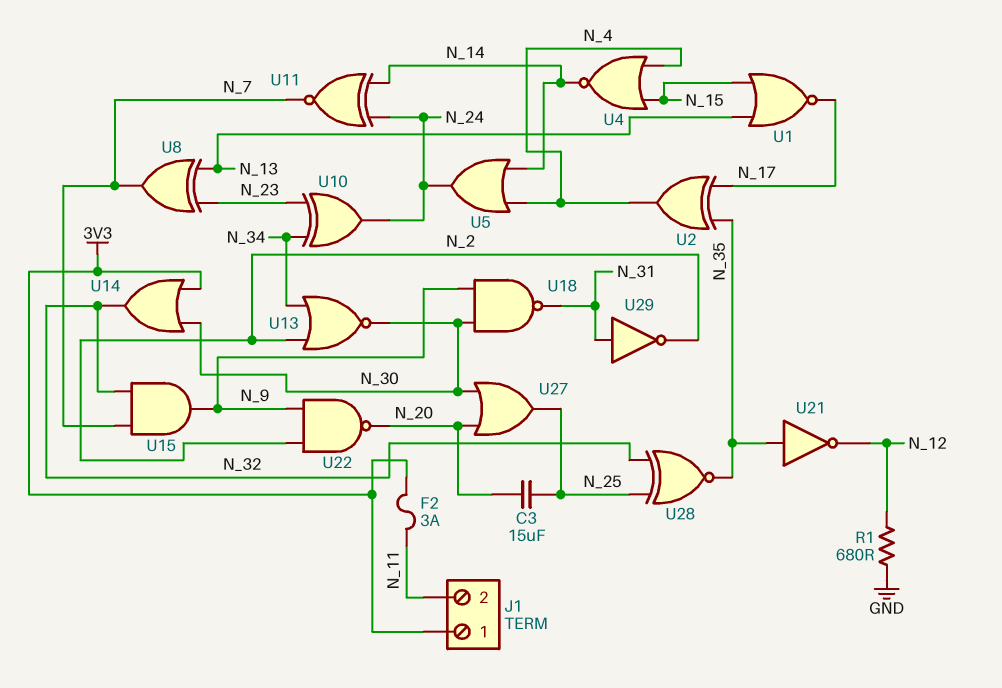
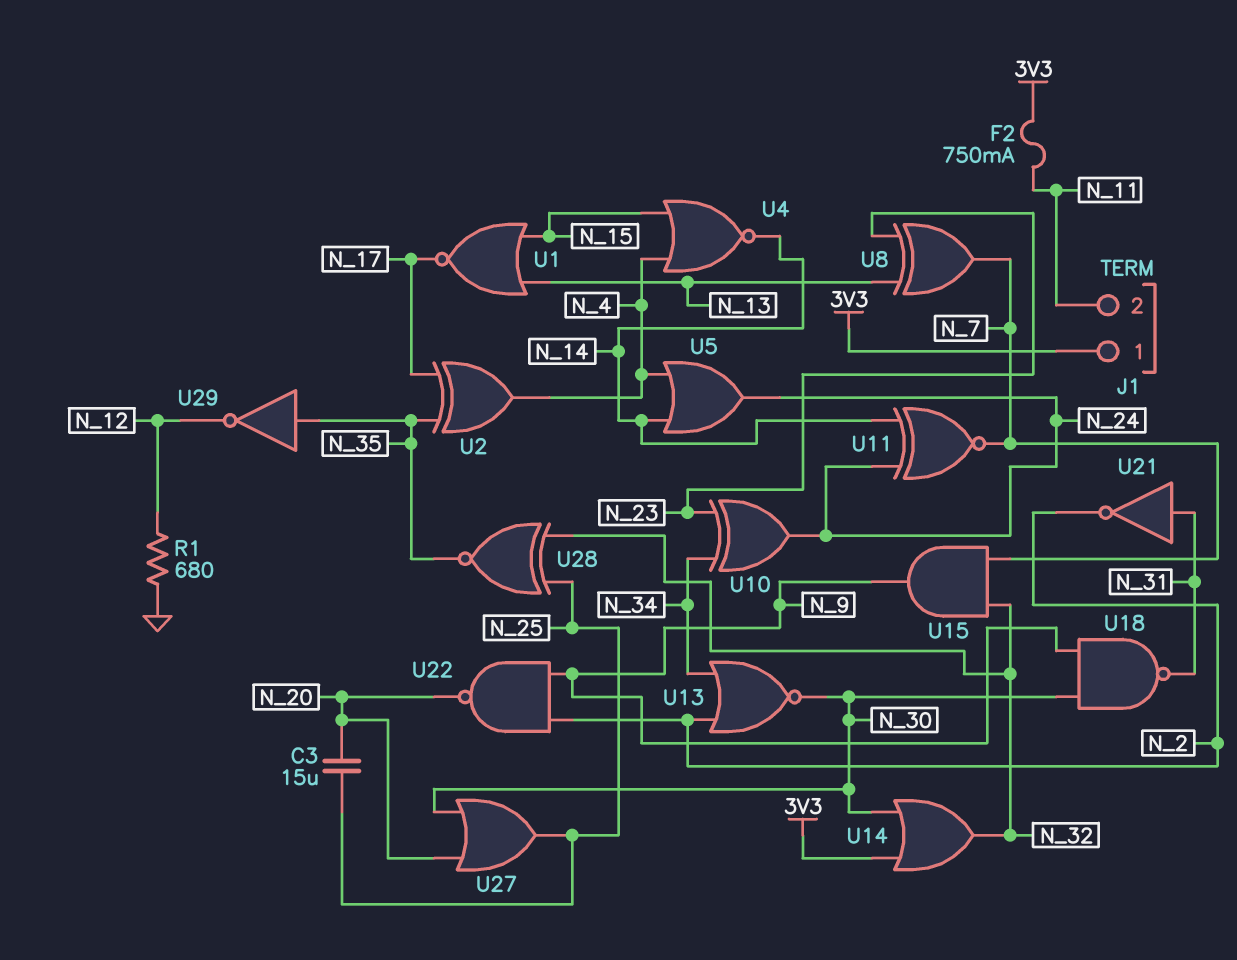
F2: 3A (3V3, N_11) -> 750mA (3V3, N_11)
U21: NOT (in N_35, out N_12) -> NOT (in N_31, out N_2)
U29: NOT (in N_31, out N_2) -> NOT (in N_35, out N_12)

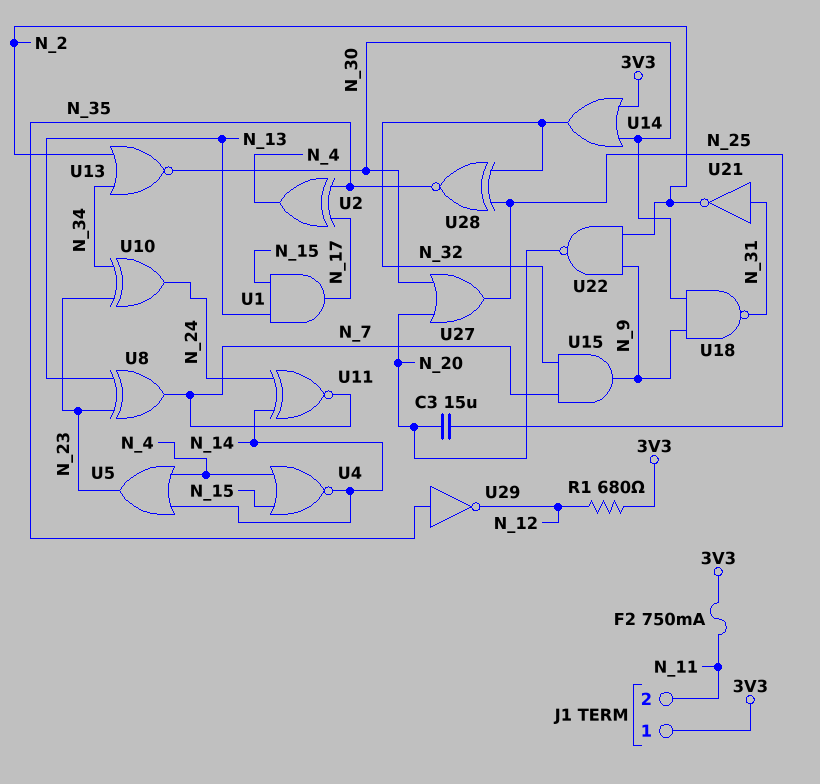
R1: 680 (GND, N_12) -> 680 (3V3, N_12)
U1: NOR (in N_13, in N_15, out N_17) -> AND (in N_13, in N_15, out N_17)
U5: OR (in N_4, in N_14, out N_24) -> OR (in N_4, in N_14, out N_23)

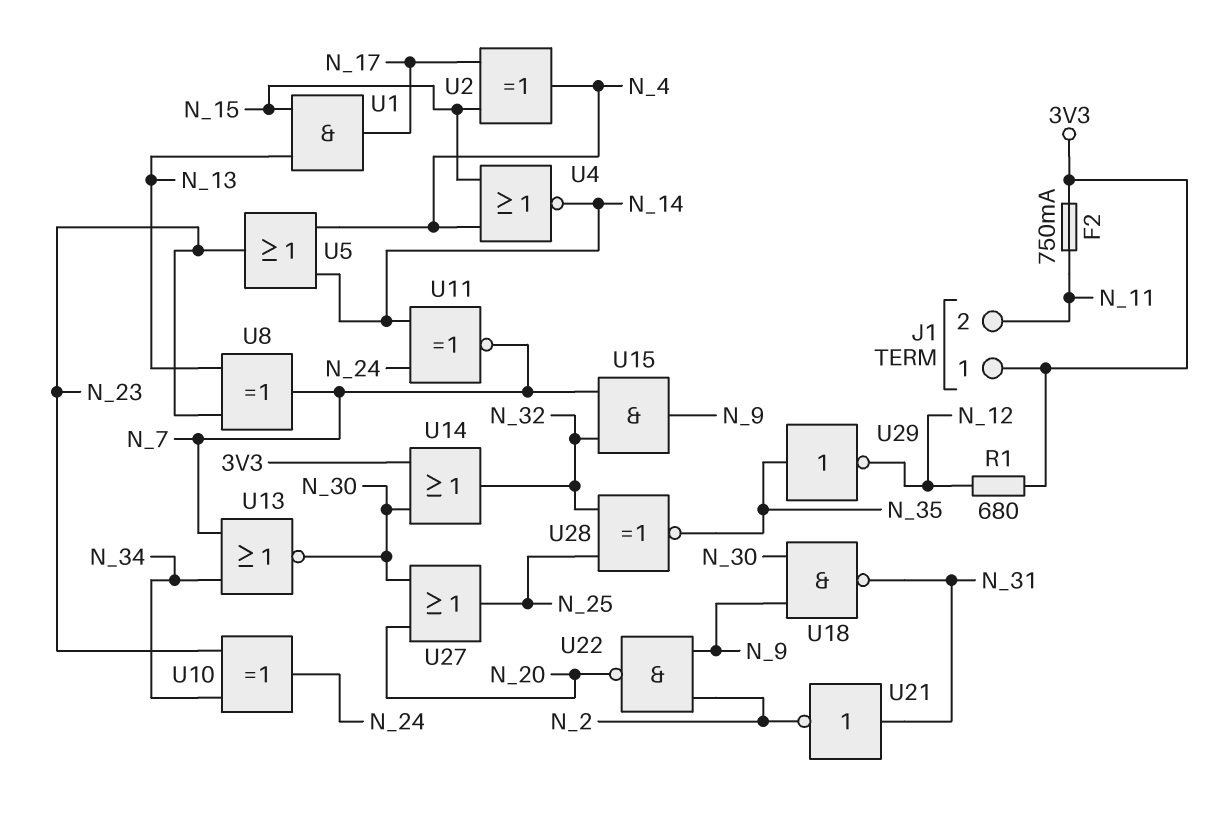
C3: 15uF (N_20, N_25) -> none
U2: XOR (in N_17, in N_35, out N_4) -> XOR (in N_15, in N_17, out N_4)
U13: NOR (in N_2, in N_34, out N_30) -> NOR (in N_7, in N_34, out N_30)

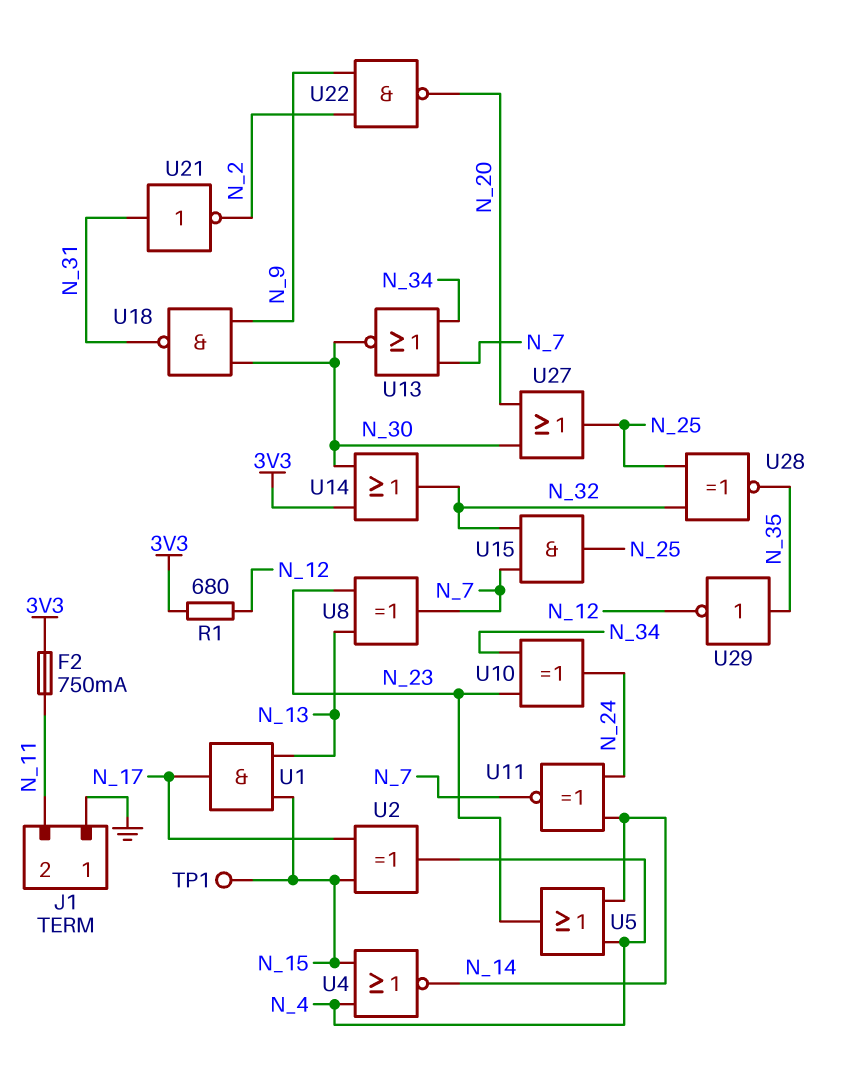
J1 pin 1: 3V3 -> GND
TP1: none -> test point (N_15)
U15: AND (in N_7, in N_32, out N_9) -> AND (in N_7, in N_32, out N_25)

